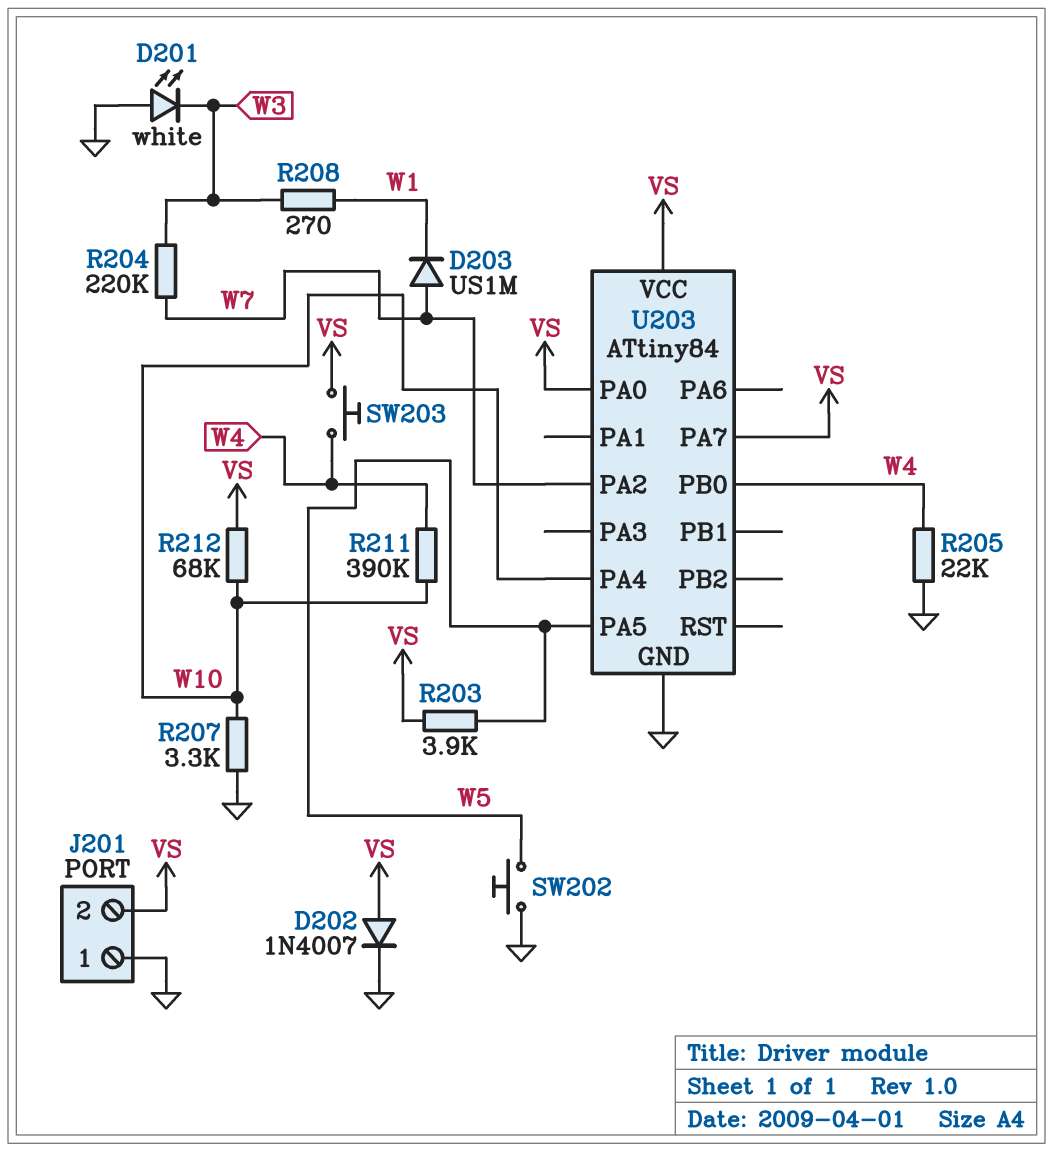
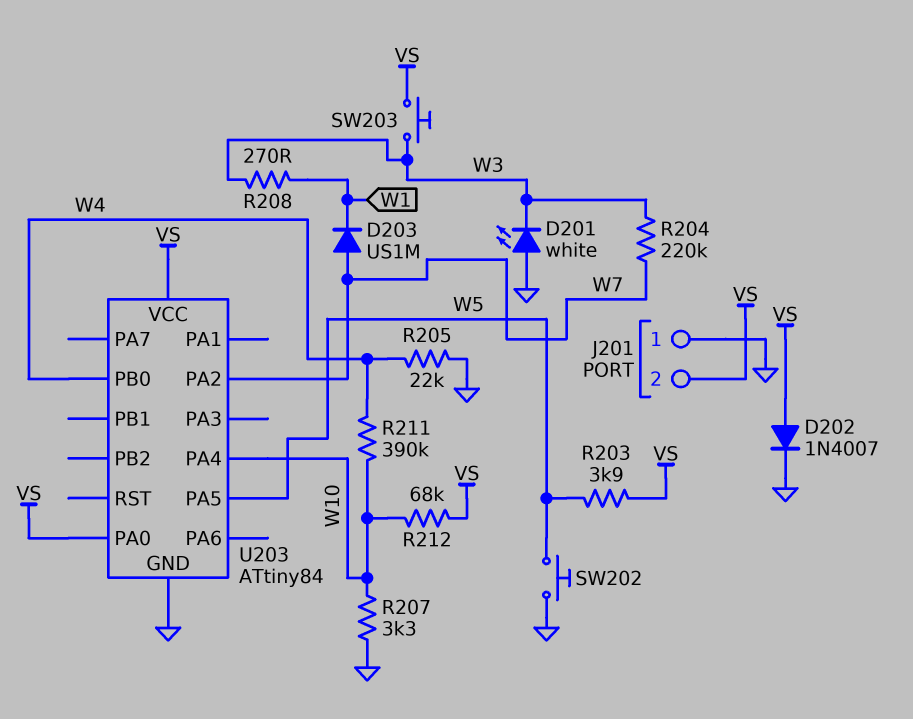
SW203: button (VS, W4) -> button (VS, W3)
U203 pin PA7: VS -> none

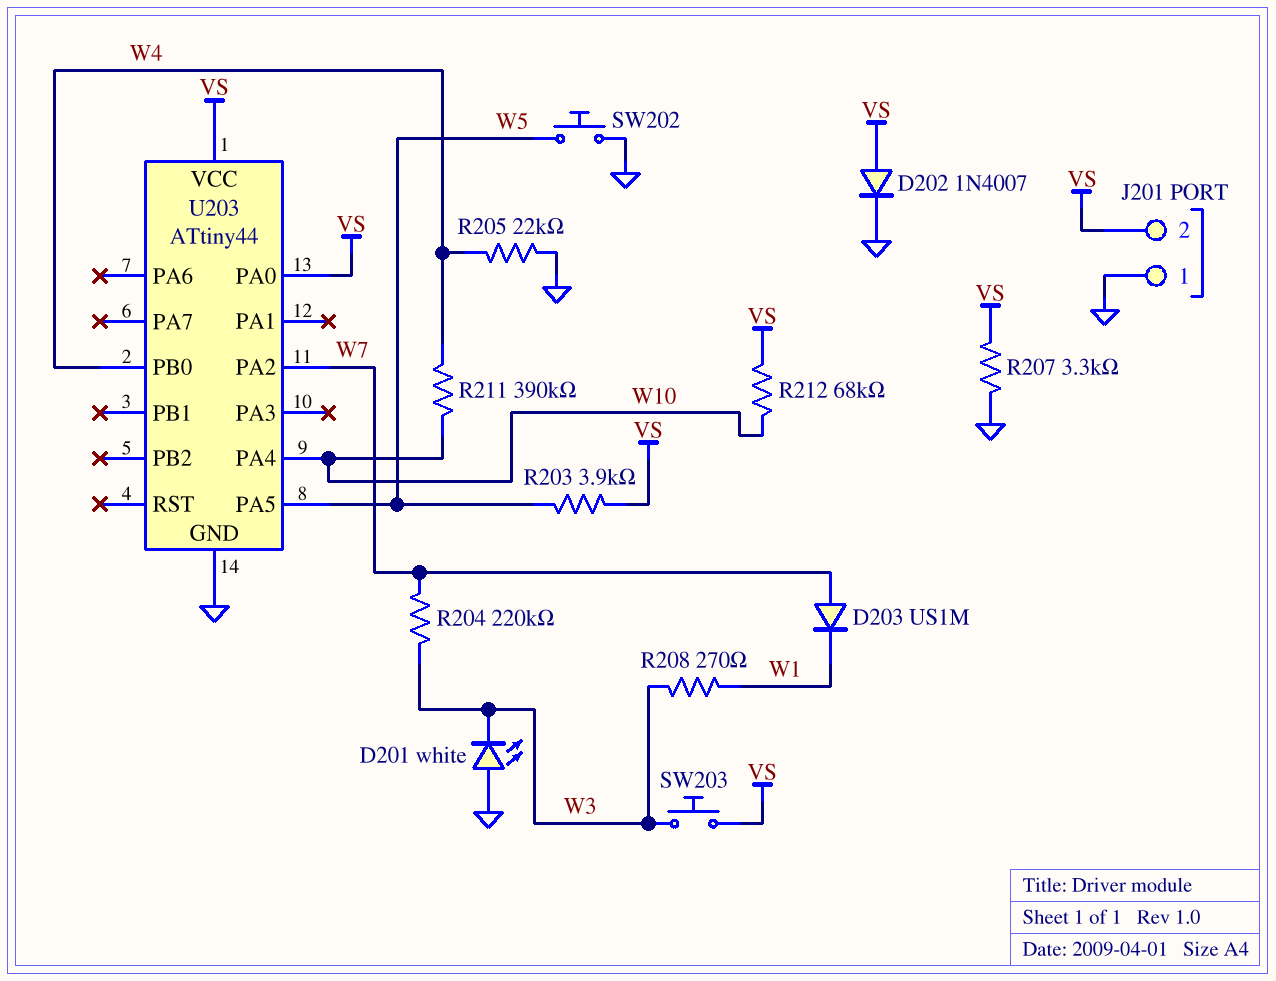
R207: 3.3k (GND, W10) -> 3.3k (GND, VS)
U203: ATtiny84 -> ATtiny44

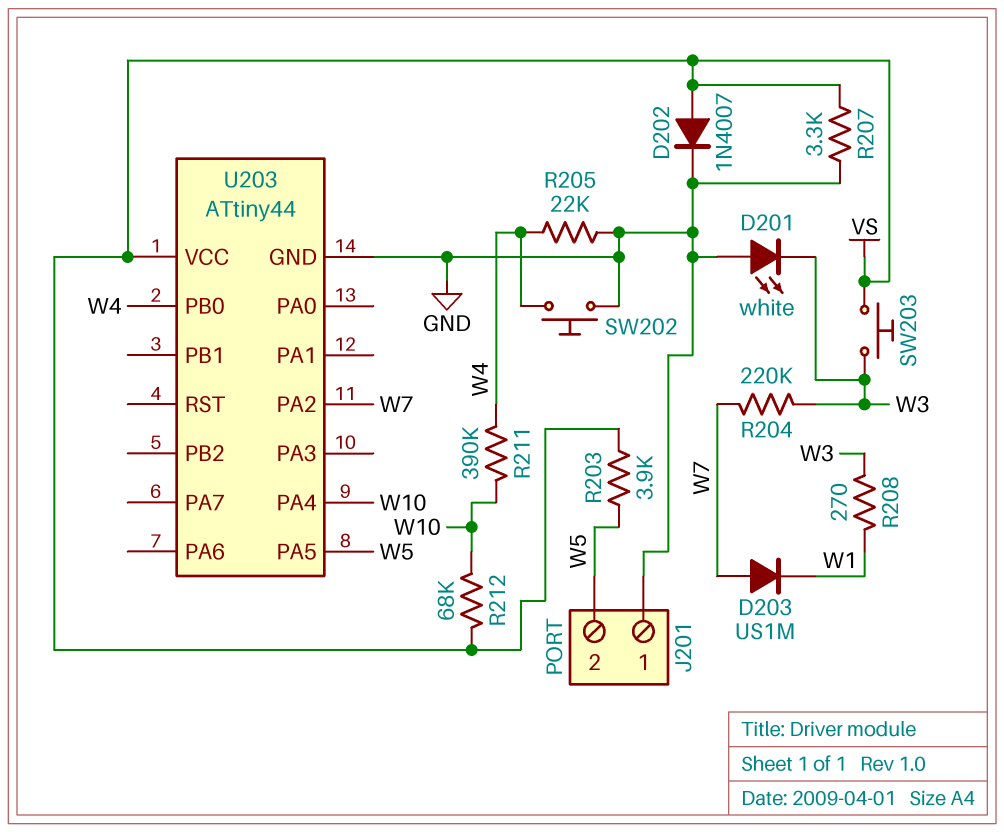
J201 pin 2: VS -> W5
SW202: button (GND, W5) -> button (GND, W4)
U203 pin PA0: VS -> none

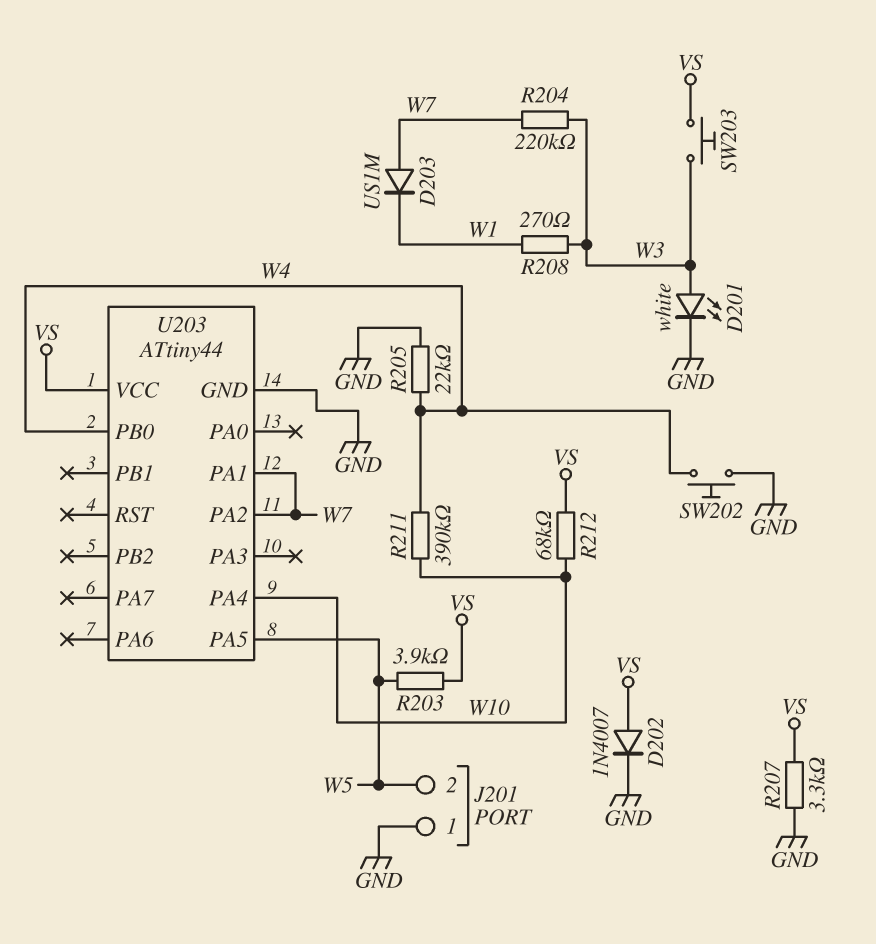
D201: LED white (A GND, K W3) -> LED white (A W3, K GND)
U203 pin PA1: none -> W7

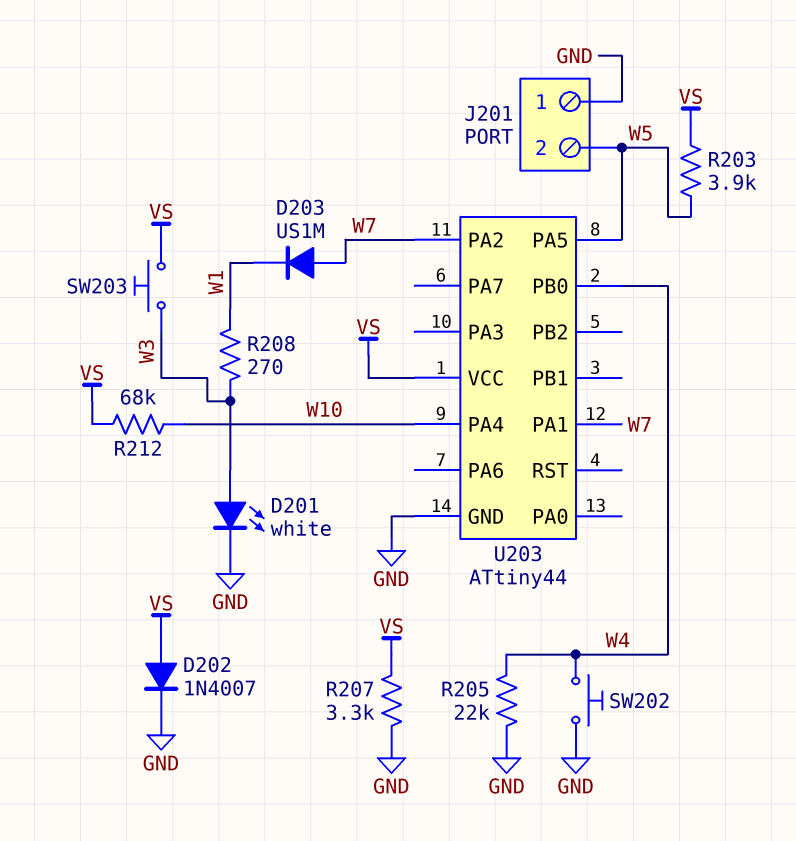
R204: 220k (W3, W7) -> none
R211: 390k (W4, W10) -> none

